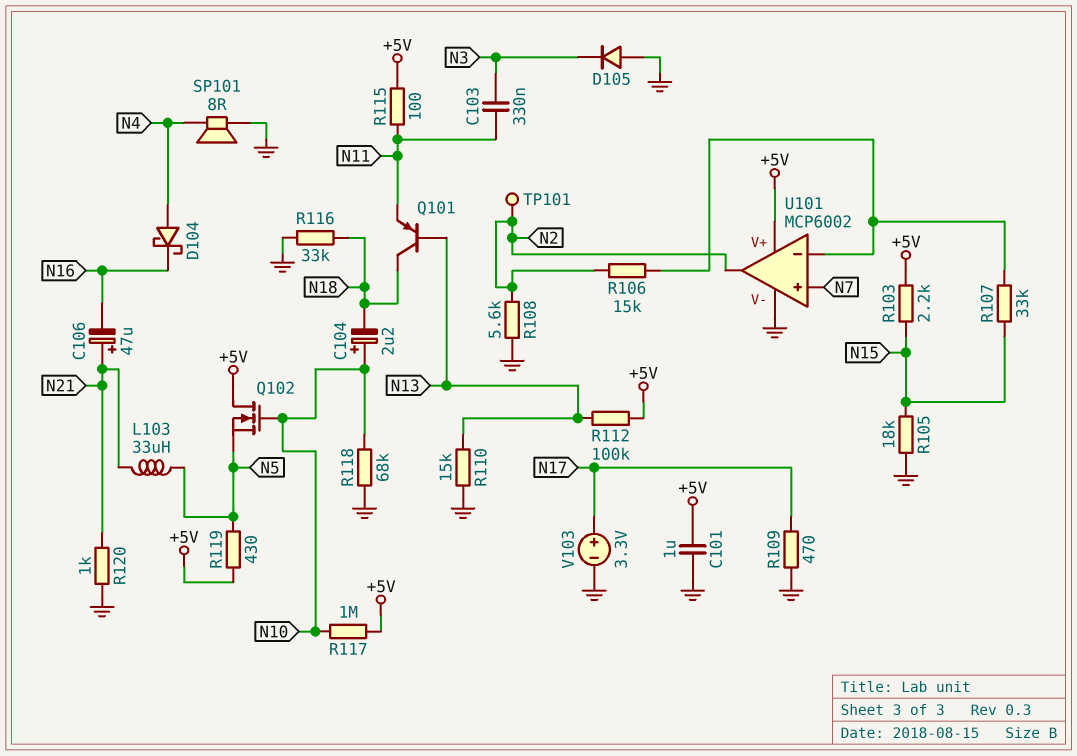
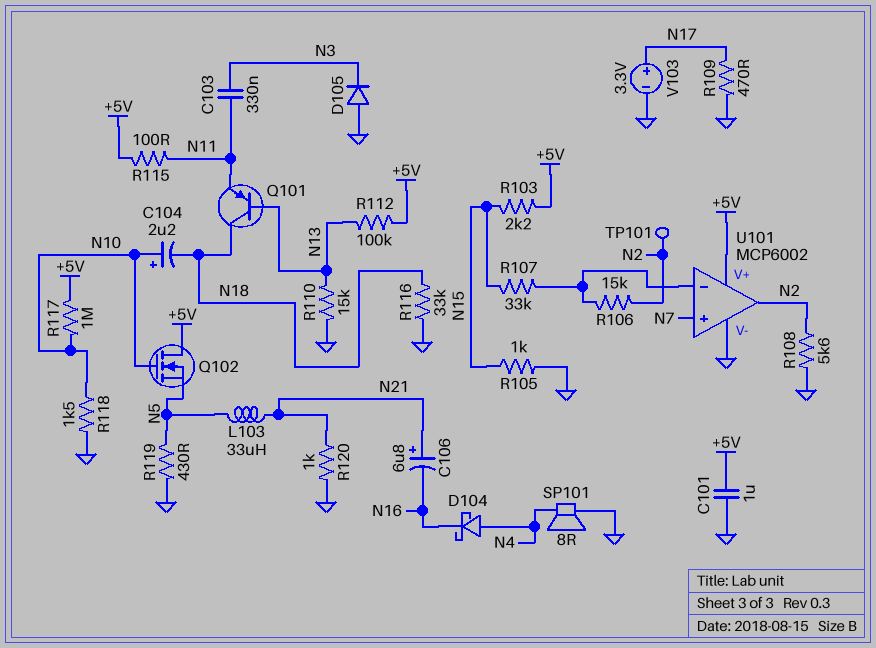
C106: 47uF (plus N21, minus N16) -> 6.8uF (plus N21, minus N16)
R105: 18k (GND, N15) -> 1k (GND, N15)
R118: 68k (GND, N10) -> 1.5k (GND, N10)
R119: 430 (+5V, N5) -> 430 (GND, N5)

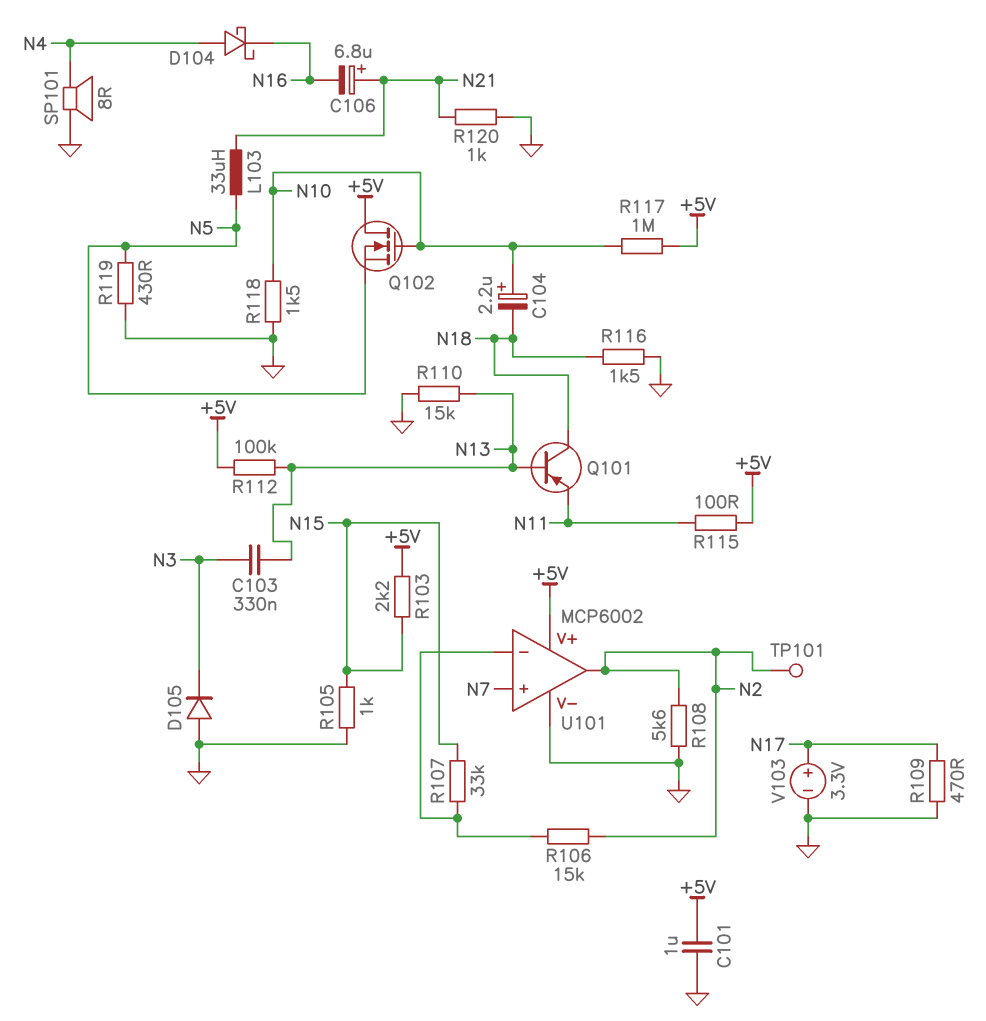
C103: 330nF (N3, N11) -> 330nF (N3, N13)
R116: 33k (GND, N18) -> 1.5k (GND, N18)

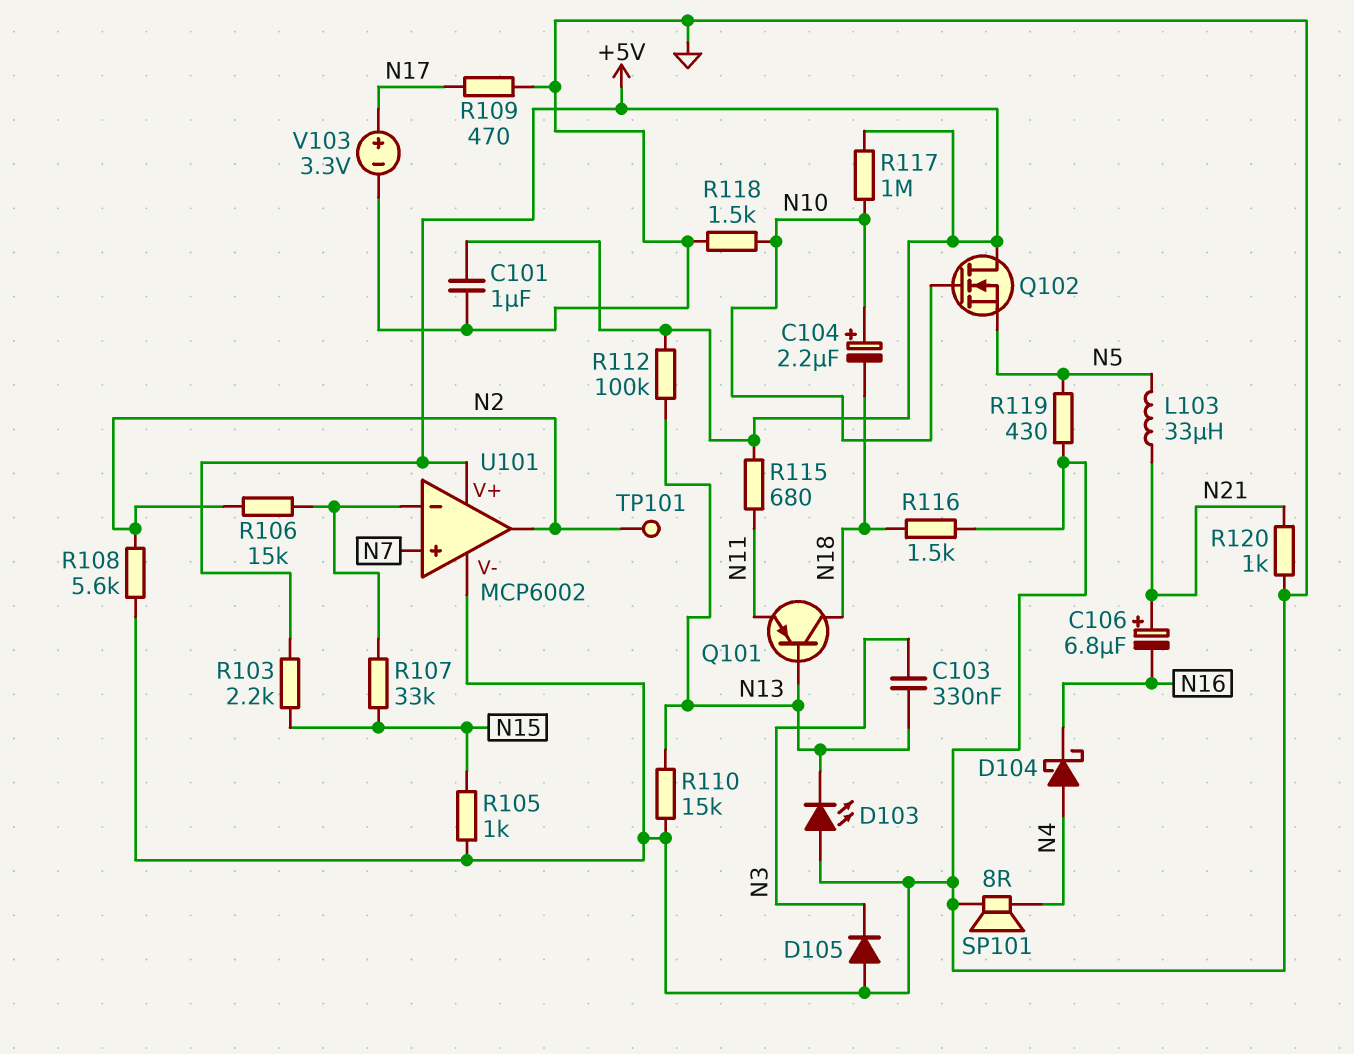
D103: none -> LED (A GND, K N13)
R115: 100 (+5V, N11) -> 680 (+5V, N11)

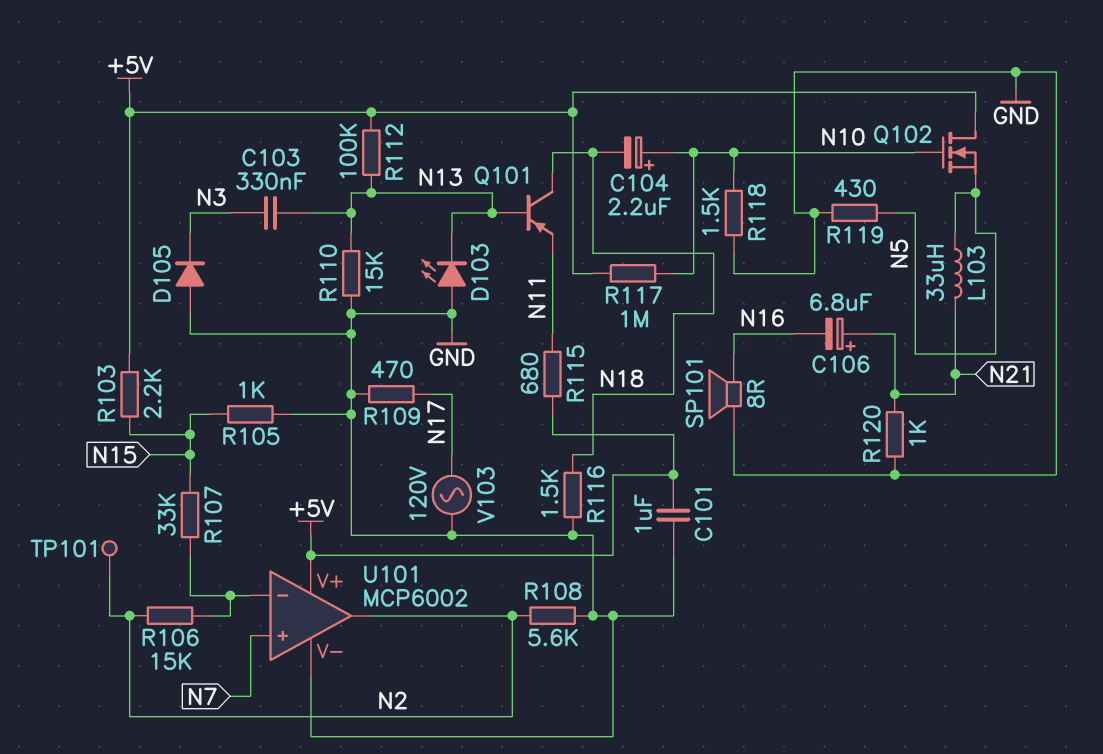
D104: schottky (A N4, K N16) -> none
SP101: speaker 8R (GND, N4) -> speaker 8R (GND, N16)
V103: 3.3V (plus N17, minus GND) -> AC 120V (GND, N17)

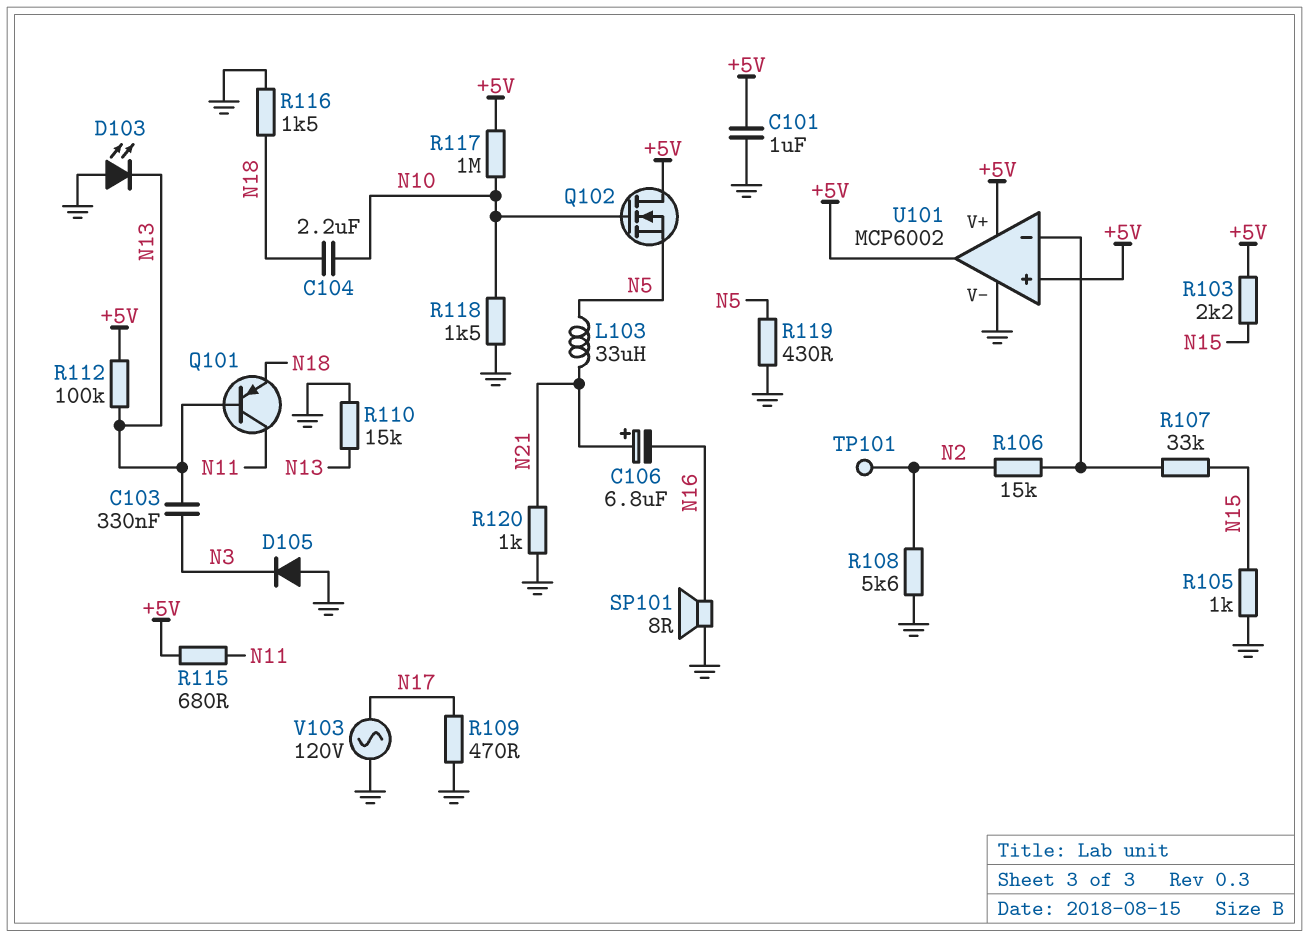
C104: 2.2uF (plus N10, minus N18) -> 2.2uF (N10, N18)
Q101: PNP (B N13, C N18, E N11) -> PNP (B N13, C N11, E N18)
U101 pin in+: N7 -> +5V
U101 pin out: N2 -> +5V

